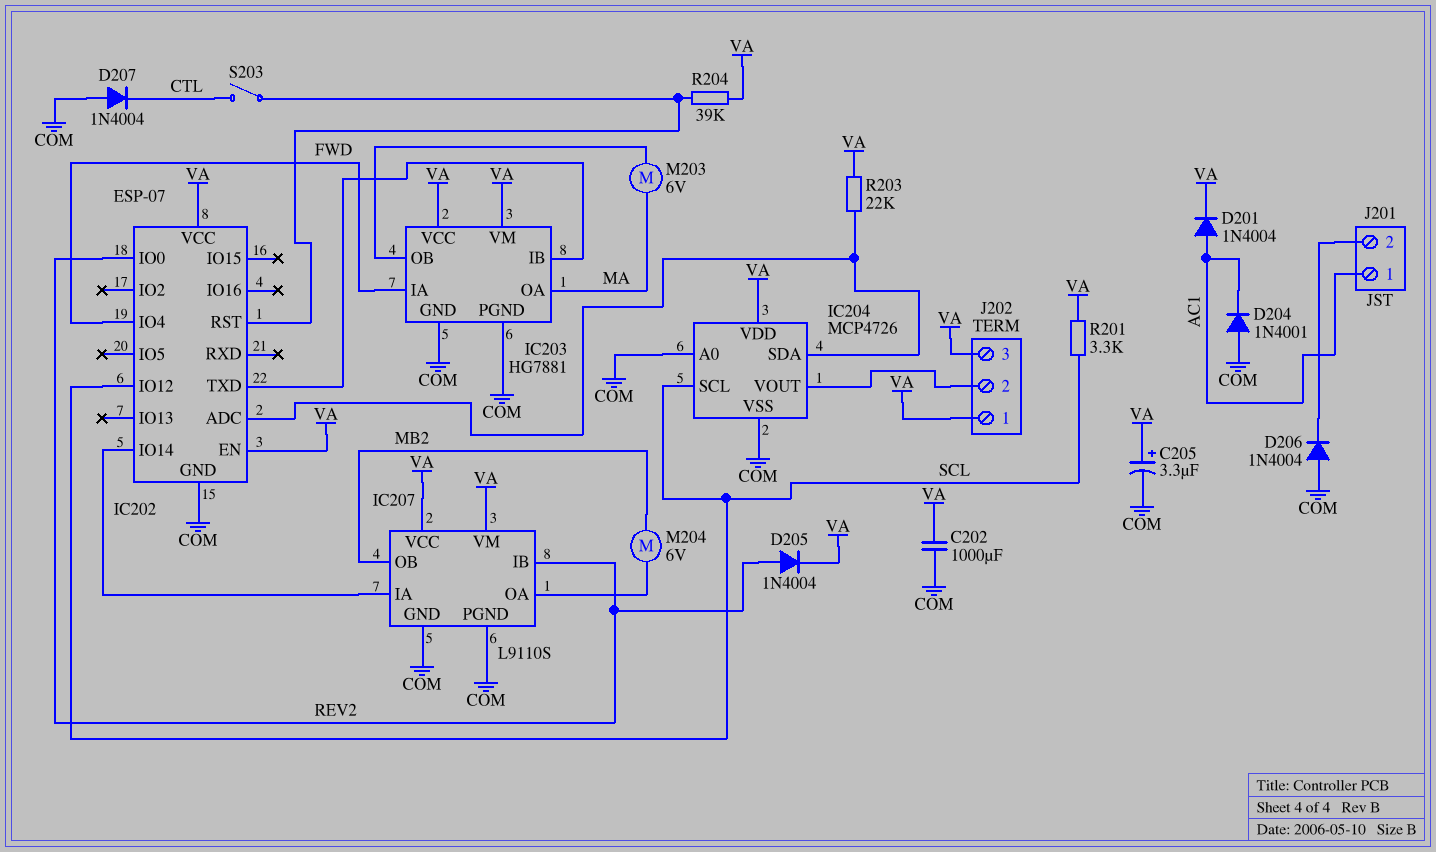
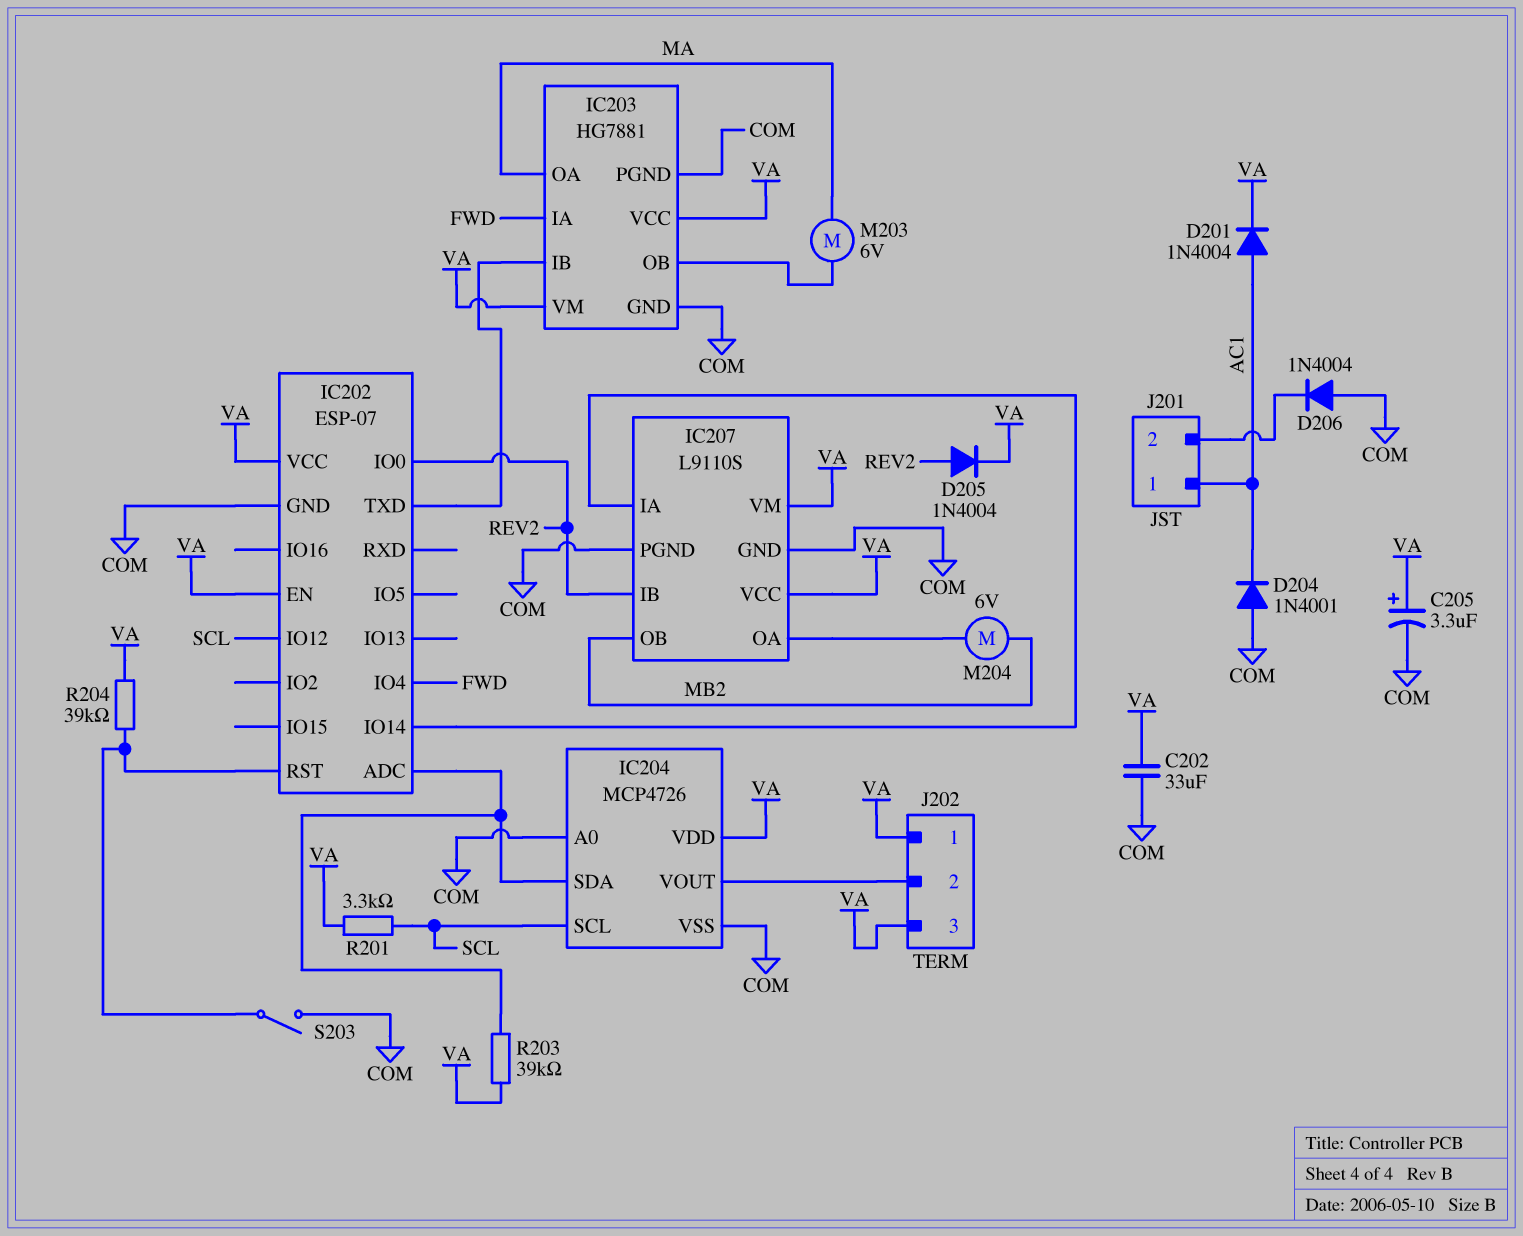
C202: 1000uF (COM, VA) -> 33uF (COM, VA)
D207: diode 1N4004 (A COM, K CTL) -> none
R203: 22k (IC202/ADC, VA) -> 39k (IC202/ADC, VA)
S203: switch (CTL, IC202/RST) -> switch (COM, IC202/RST)

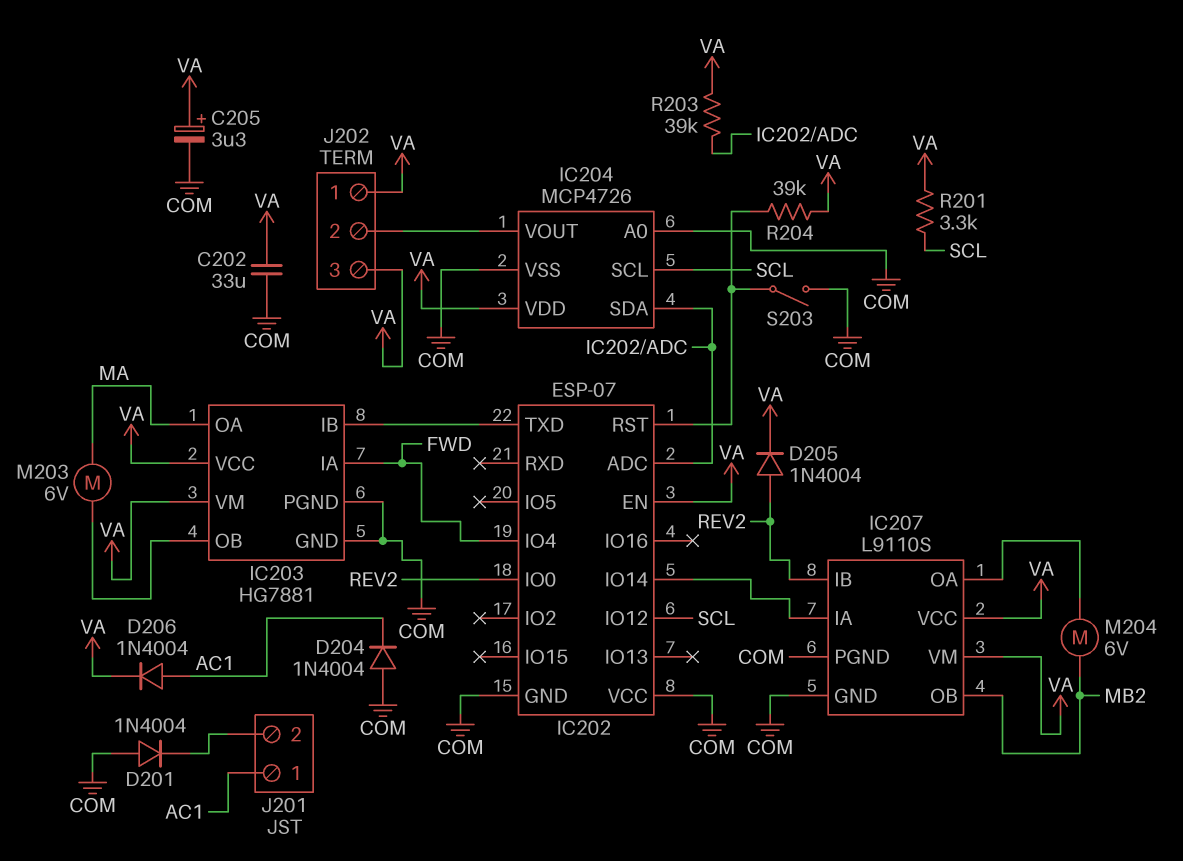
D201: diode 1N4004 (A AC1, K VA) -> diode 1N4004 (A COM, K J201/2)
D204: diode 1N4001 (A COM, K AC1) -> diode 1N4004 (A COM, K AC1)
D206: diode 1N4004 (A COM, K J201/2) -> diode 1N4004 (A AC1, K VA)
IC202 pin VCC: VA -> COM

